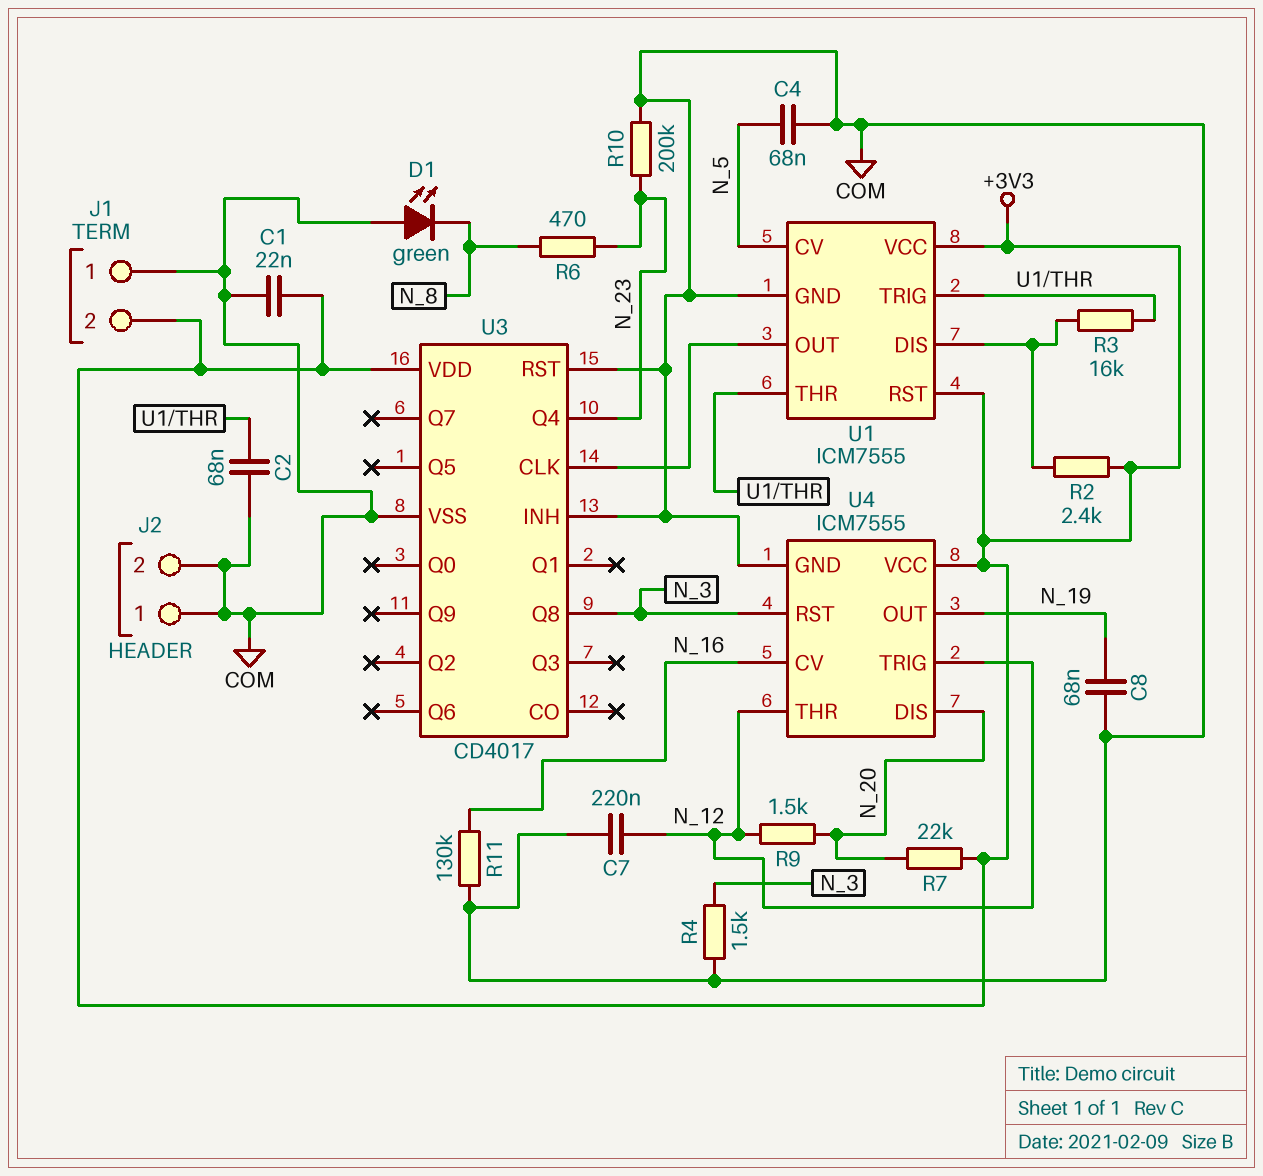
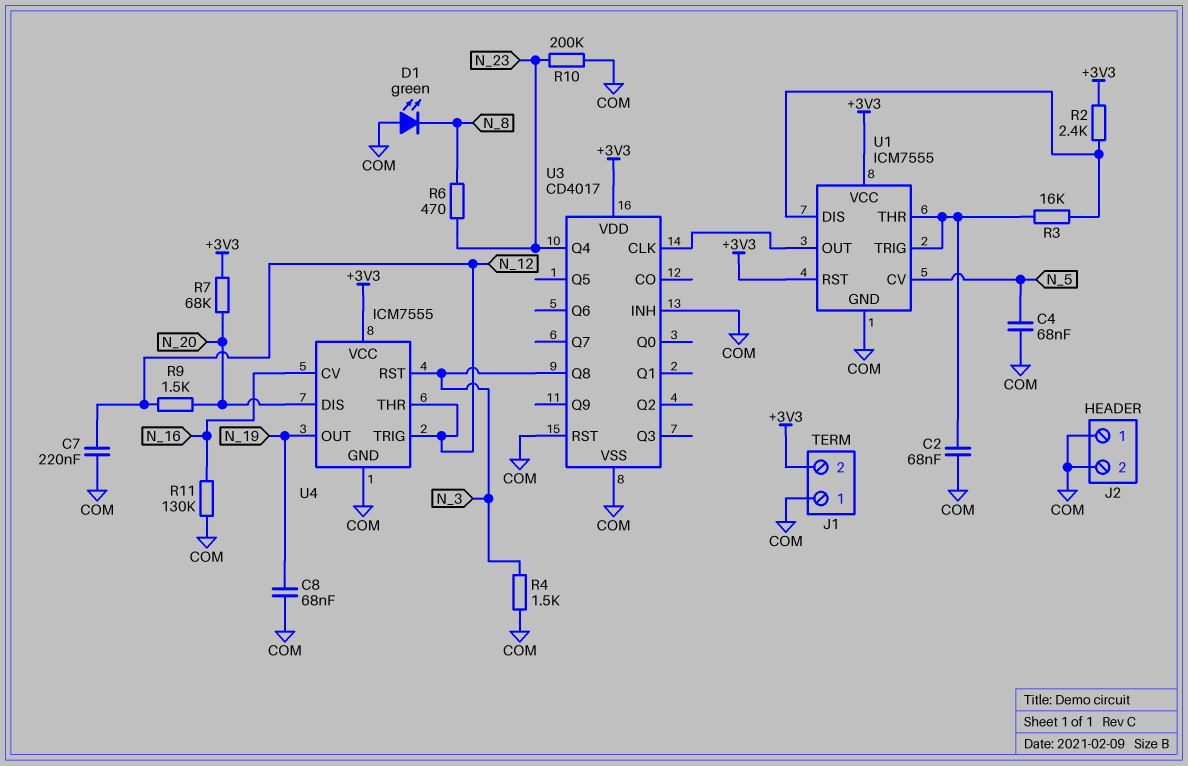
C1: 22nF (+3V3, COM) -> none
R7: 22k (+3V3, N_20) -> 68k (+3V3, N_20)

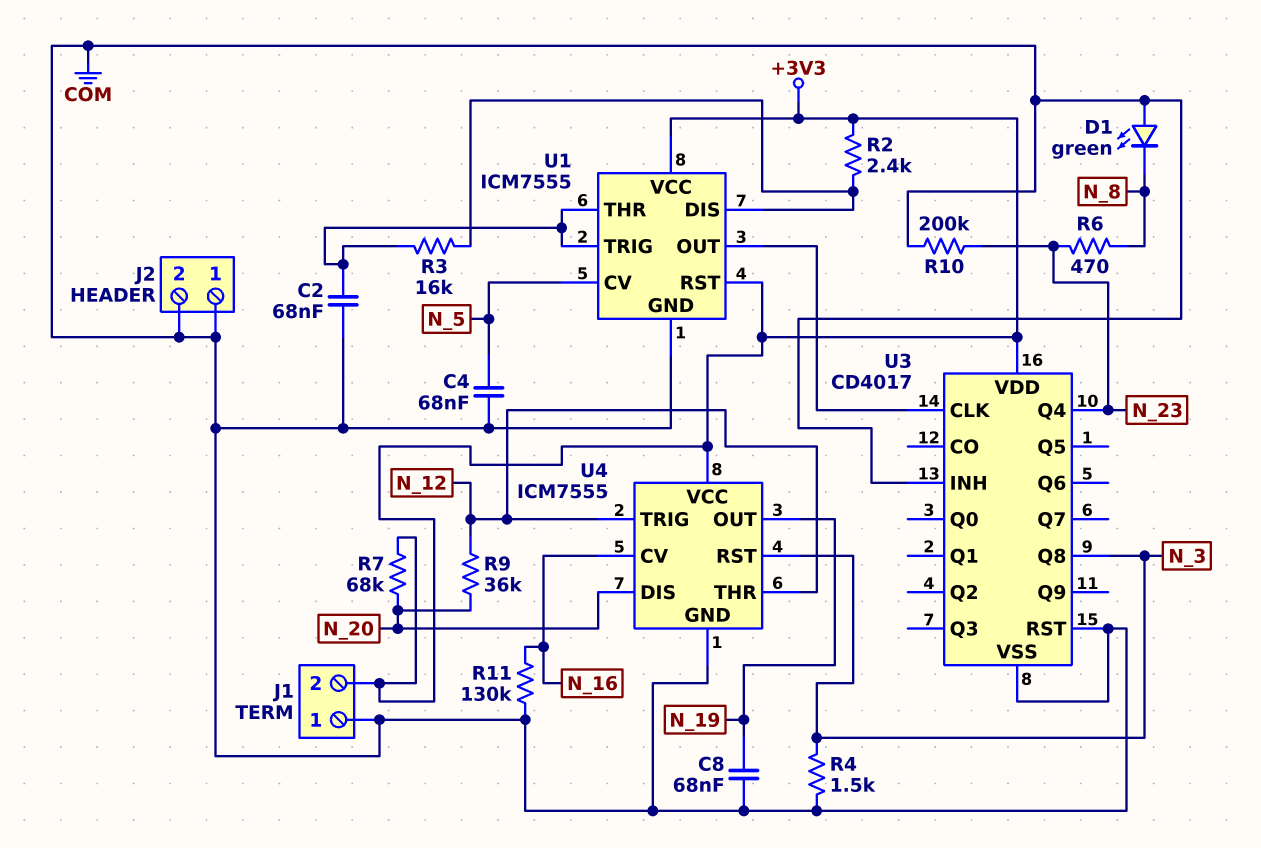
C7: 220nF (COM, N_12) -> none
R9: 1.5k (N_12, N_20) -> 36k (N_12, N_20)

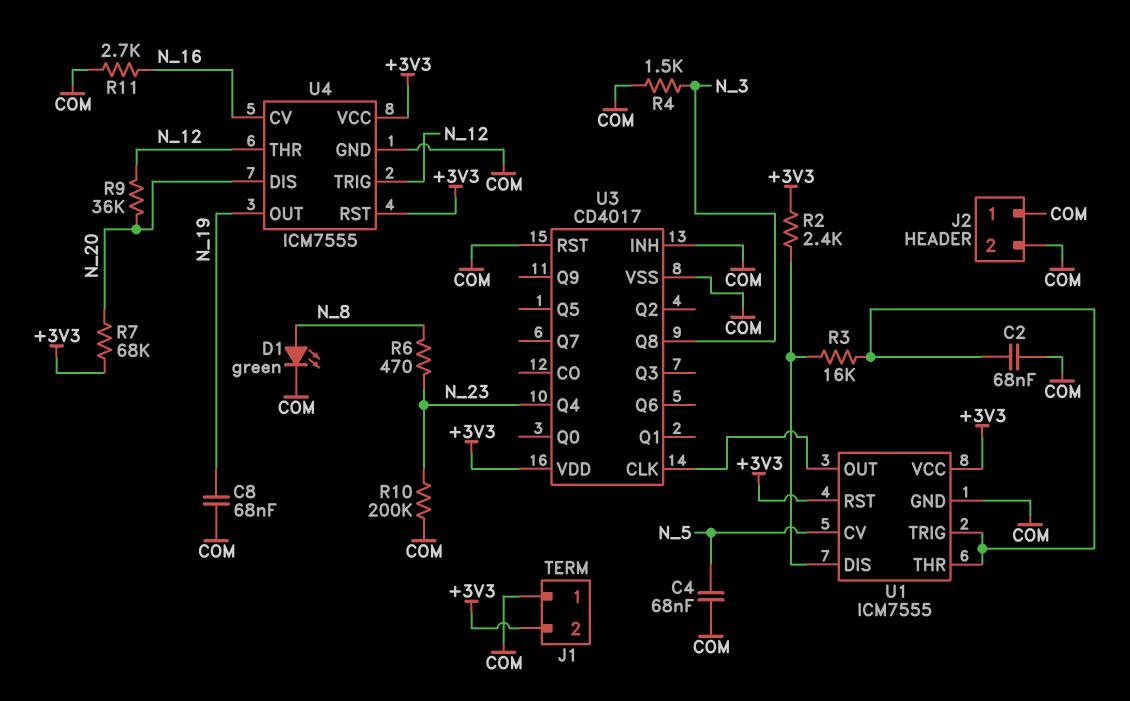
D1: LED green (A COM, K N_8) -> LED green (A N_8, K COM)
R11: 130k (COM, N_16) -> 2.7k (COM, N_16)
U4 pin RST: N_3 -> +3V3

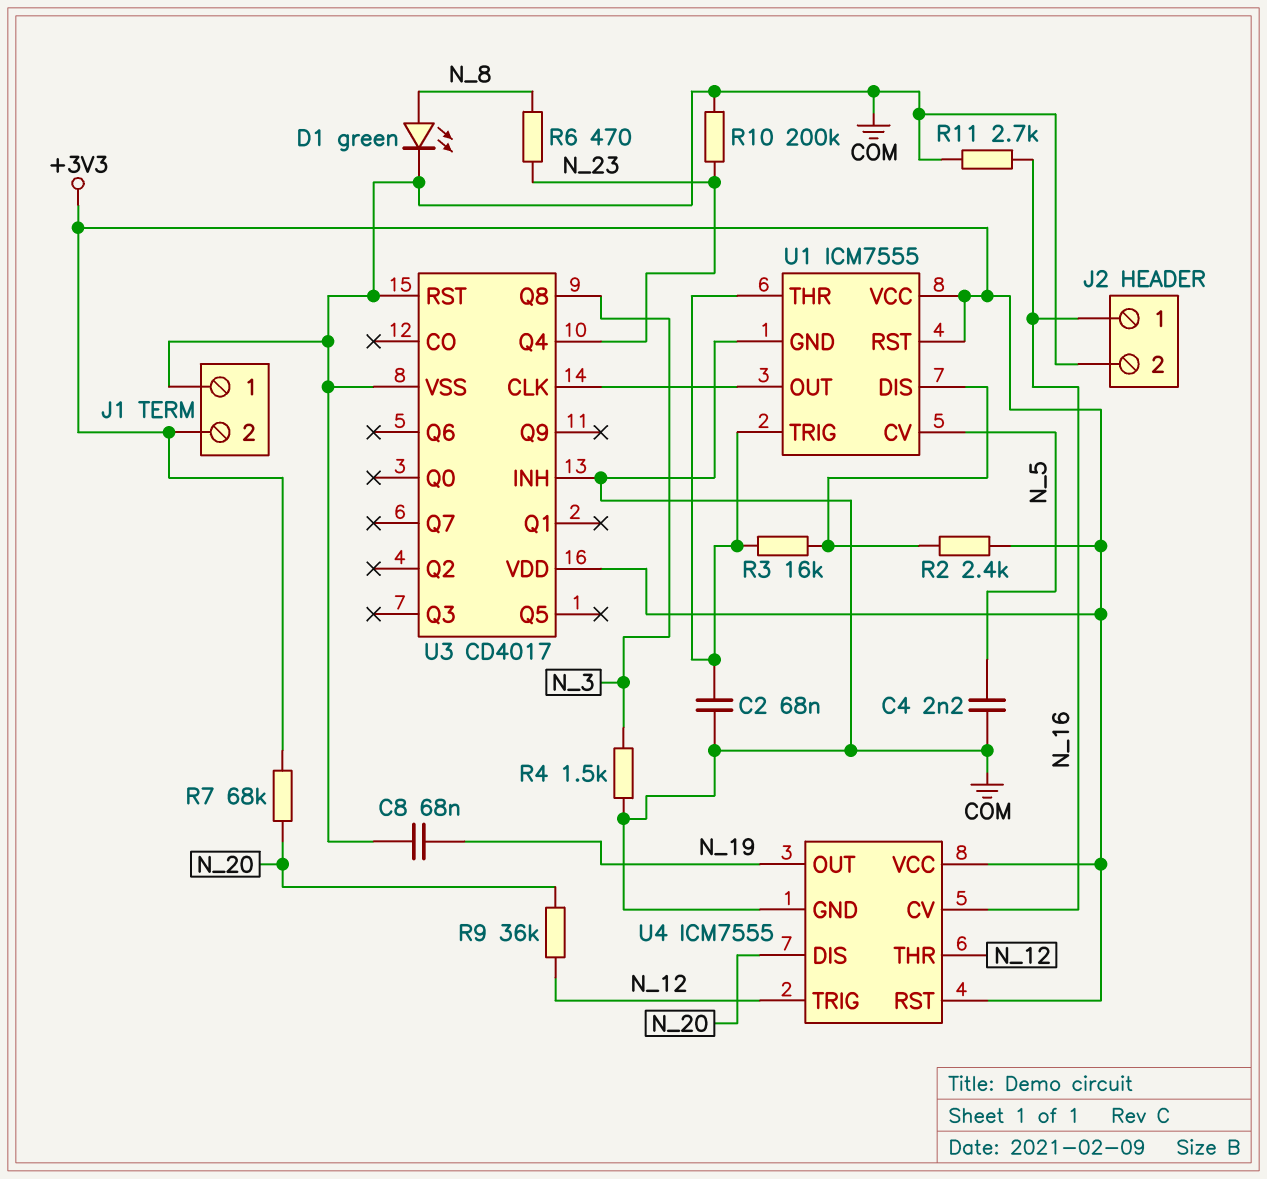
C4: 68nF (COM, N_5) -> 2.2nF (COM, N_5)
J2 pin 1: COM -> N_16

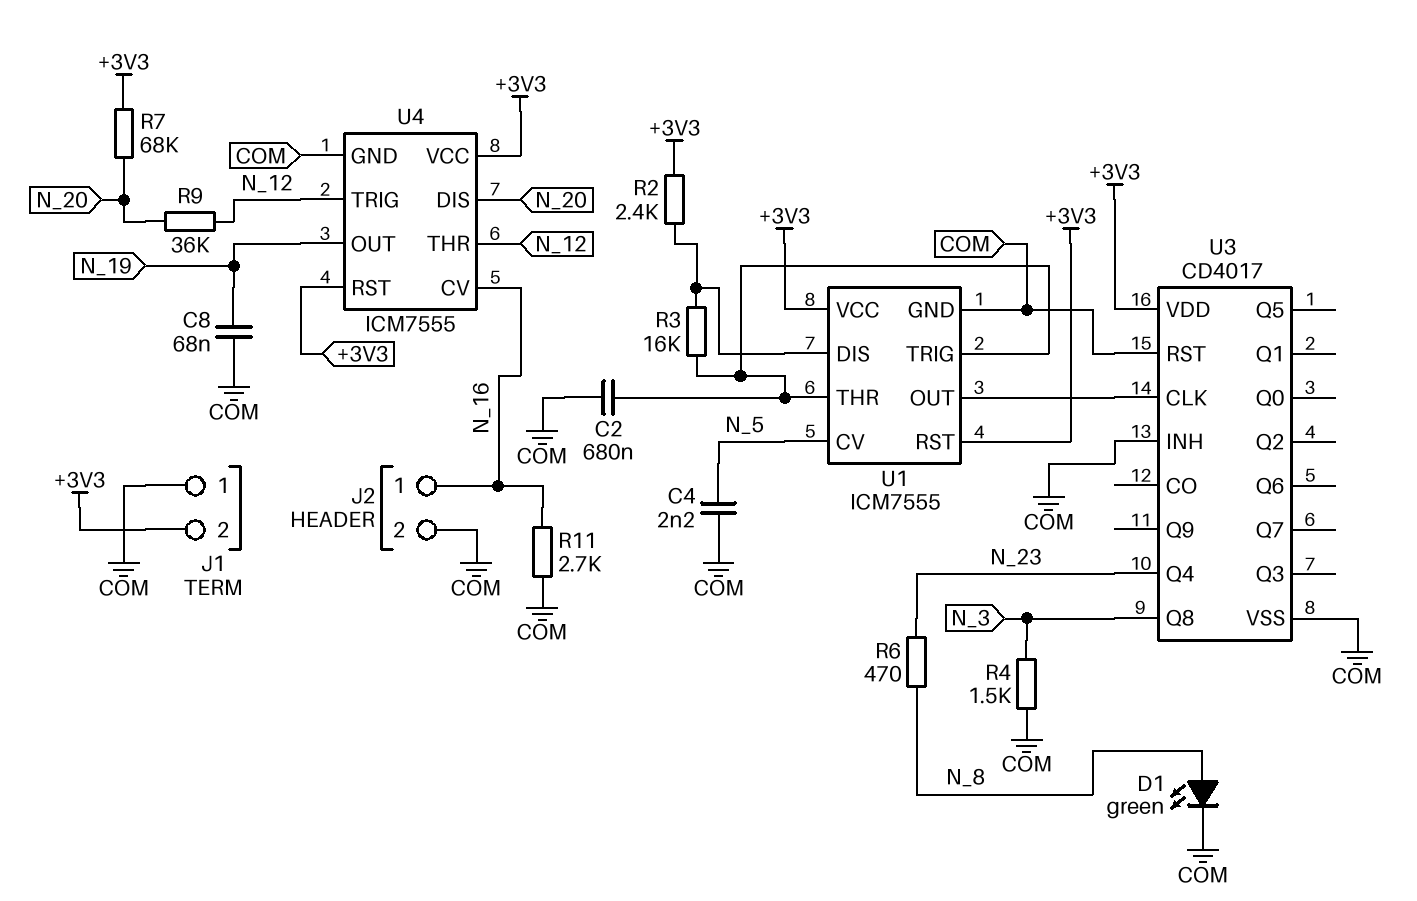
C2: 68nF (COM, U1/THR) -> 680nF (COM, U1/THR)
R10: 200k (COM, N_23) -> none

